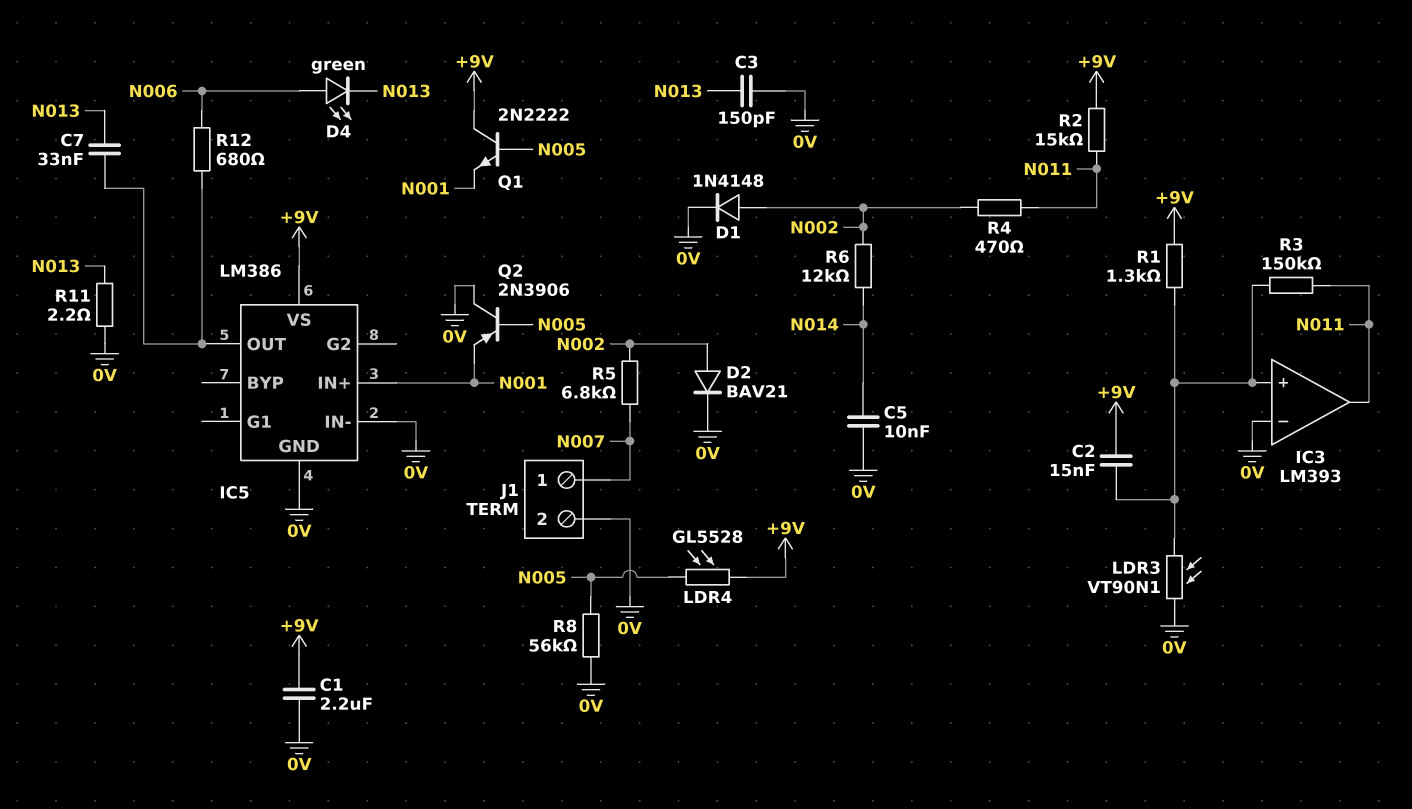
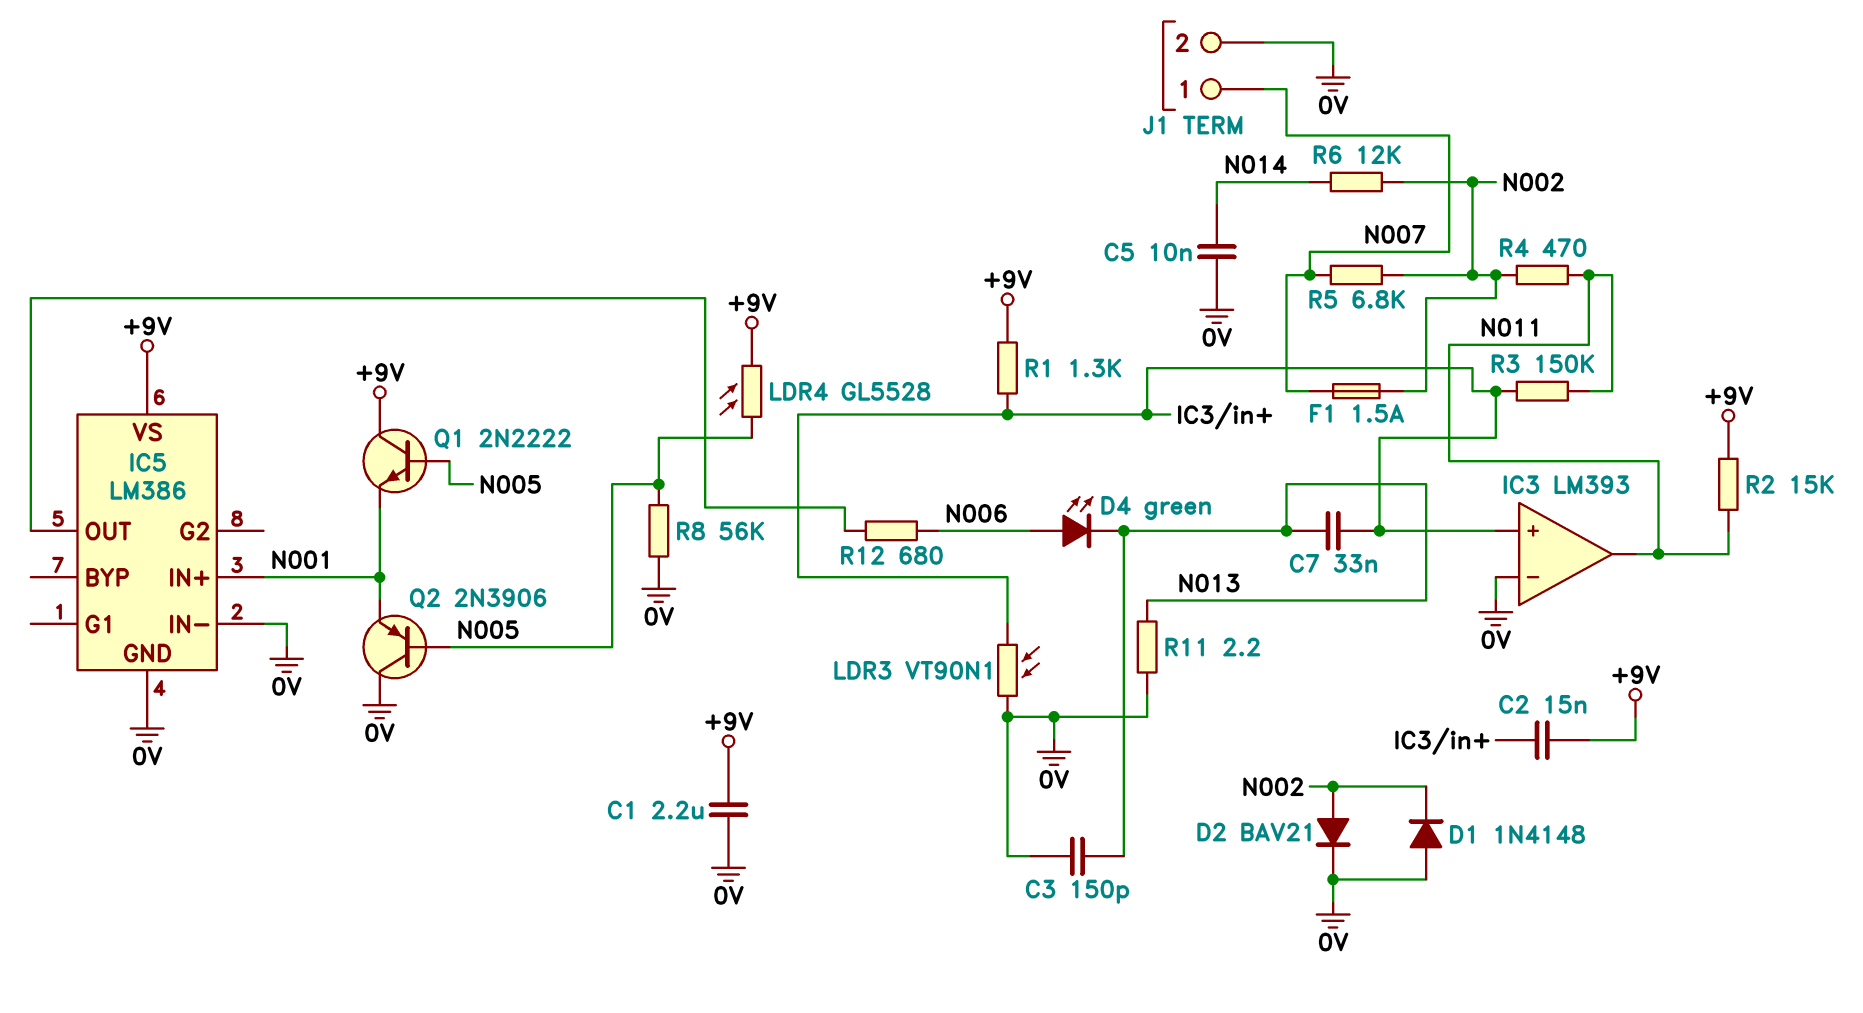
C7: 33nF (IC5/OUT, N013) -> 33nF (IC3/in+, N013)
D1: diode 1N4148 (A N002, K 0V) -> diode 1N4148 (A 0V, K N002)
F1: none -> 1.5A (N002, N007)

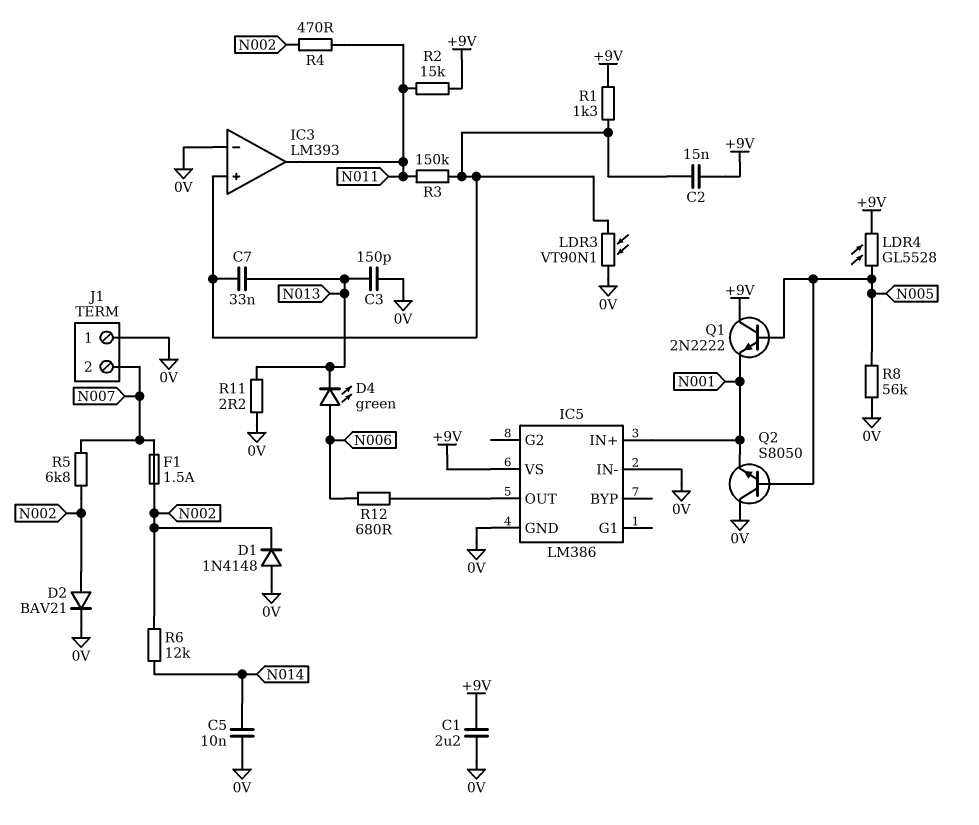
J1 pin 1: N007 -> 0V
J1 pin 2: 0V -> N007
Q2: PNP 2N3906 (B N005, C 0V, E N001) -> NPN S8050 (B N005, C 0V, E N001)

